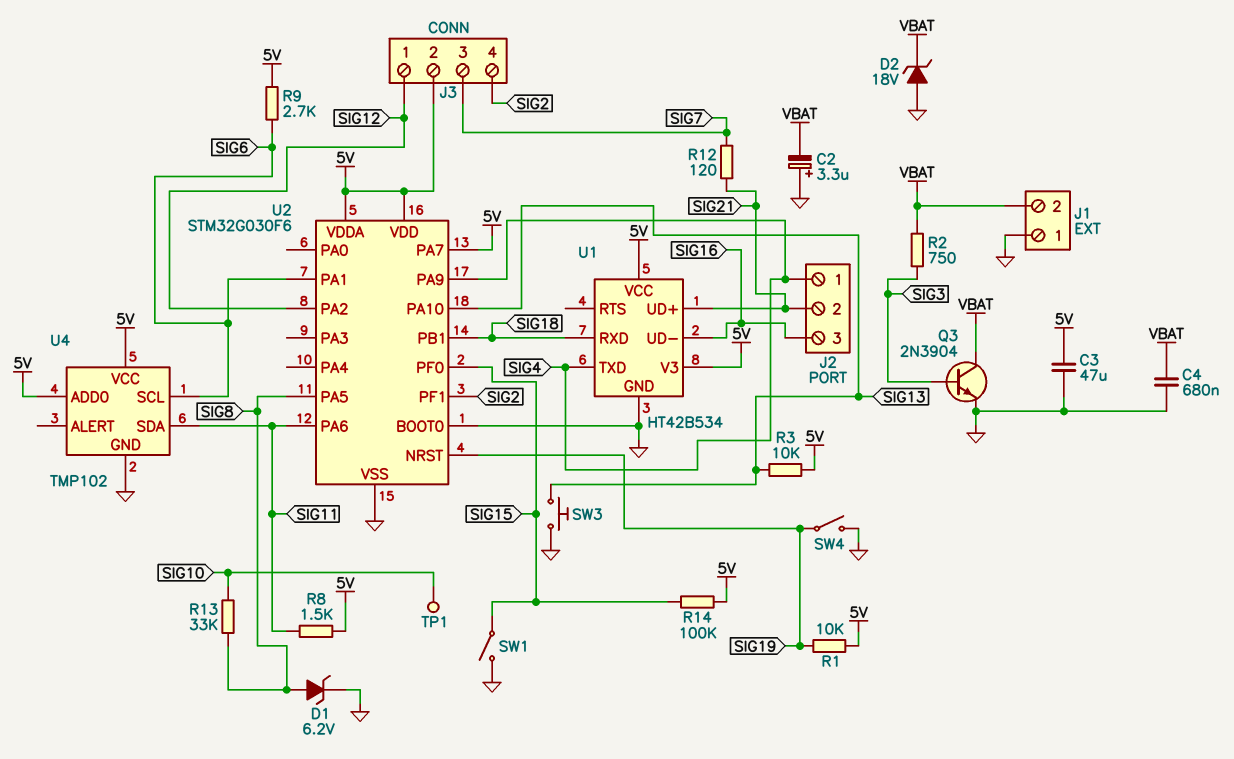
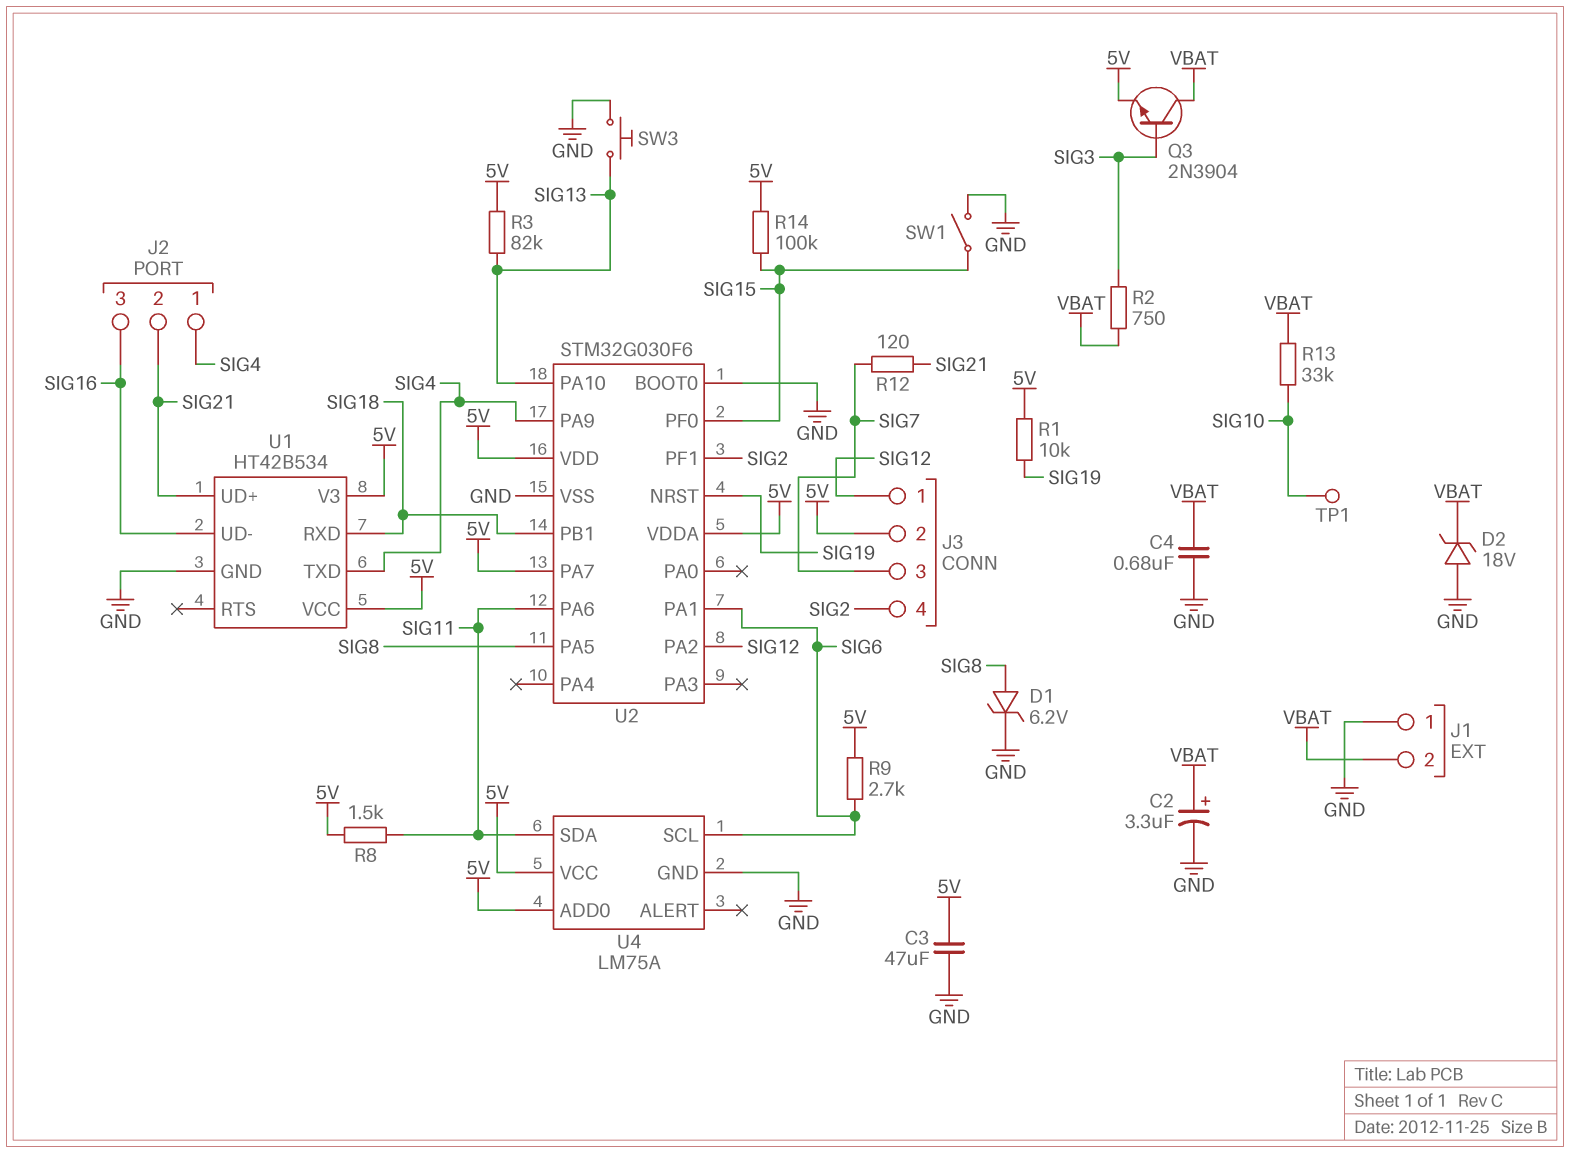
C2: 3.3uF (plus GND, minus VBAT) -> 3.3uF (plus VBAT, minus GND)
Q3: NPN 2N3904 (B SIG3, C VBAT, E GND) -> NPN 2N3904 (B SIG3, C VBAT, E 5V)
R3: 10k (5V, SIG13) -> 82k (5V, SIG13)
R13: 33k (SIG8, SIG10) -> 33k (SIG10, VBAT)
SW4: switch (GND, SIG19) -> none
U4: TMP102 -> LM75A

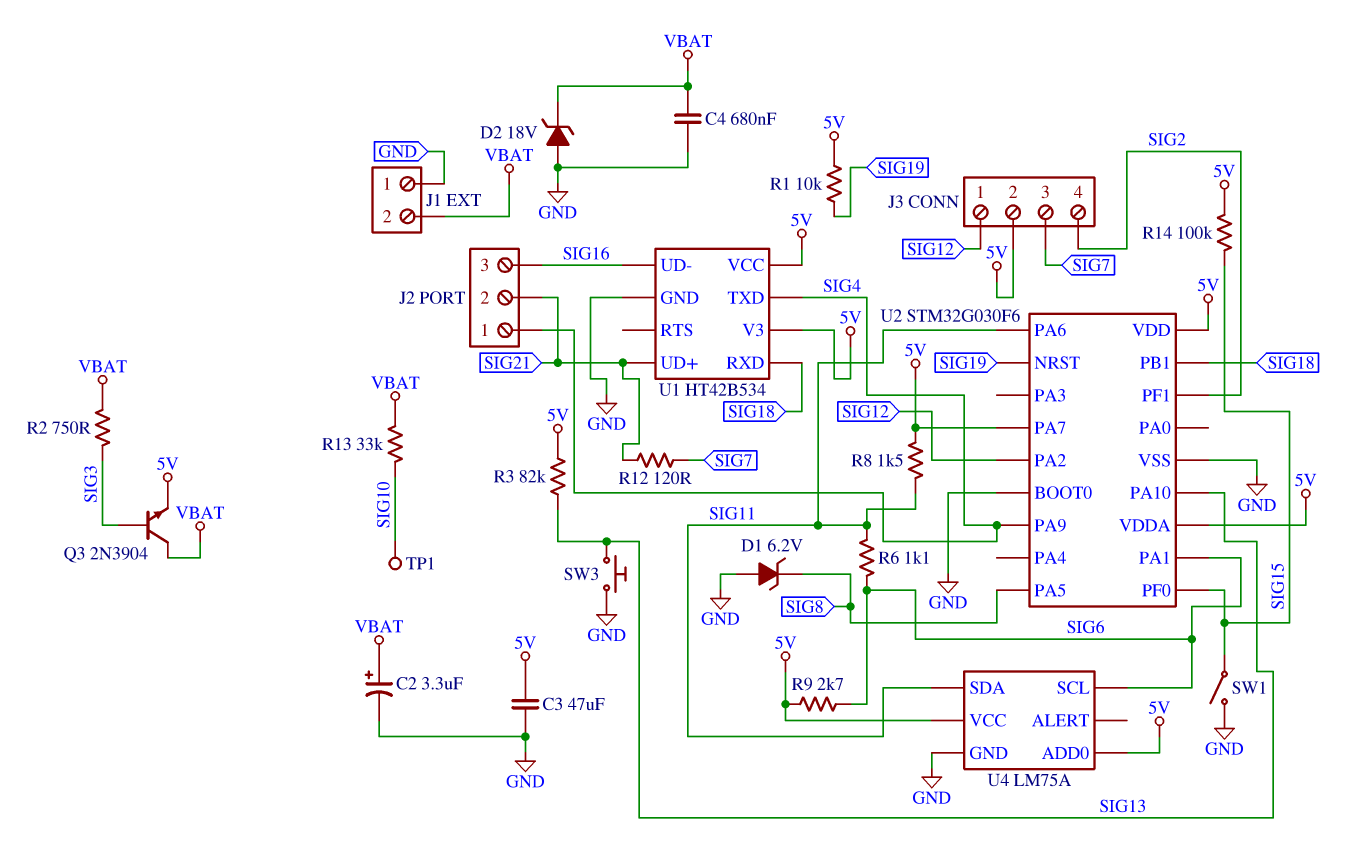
D1: zener 6.2V (A SIG8, K GND) -> zener 6.2V (A GND, K SIG8)
R6: none -> 1.1k (SIG6, SIG11)

